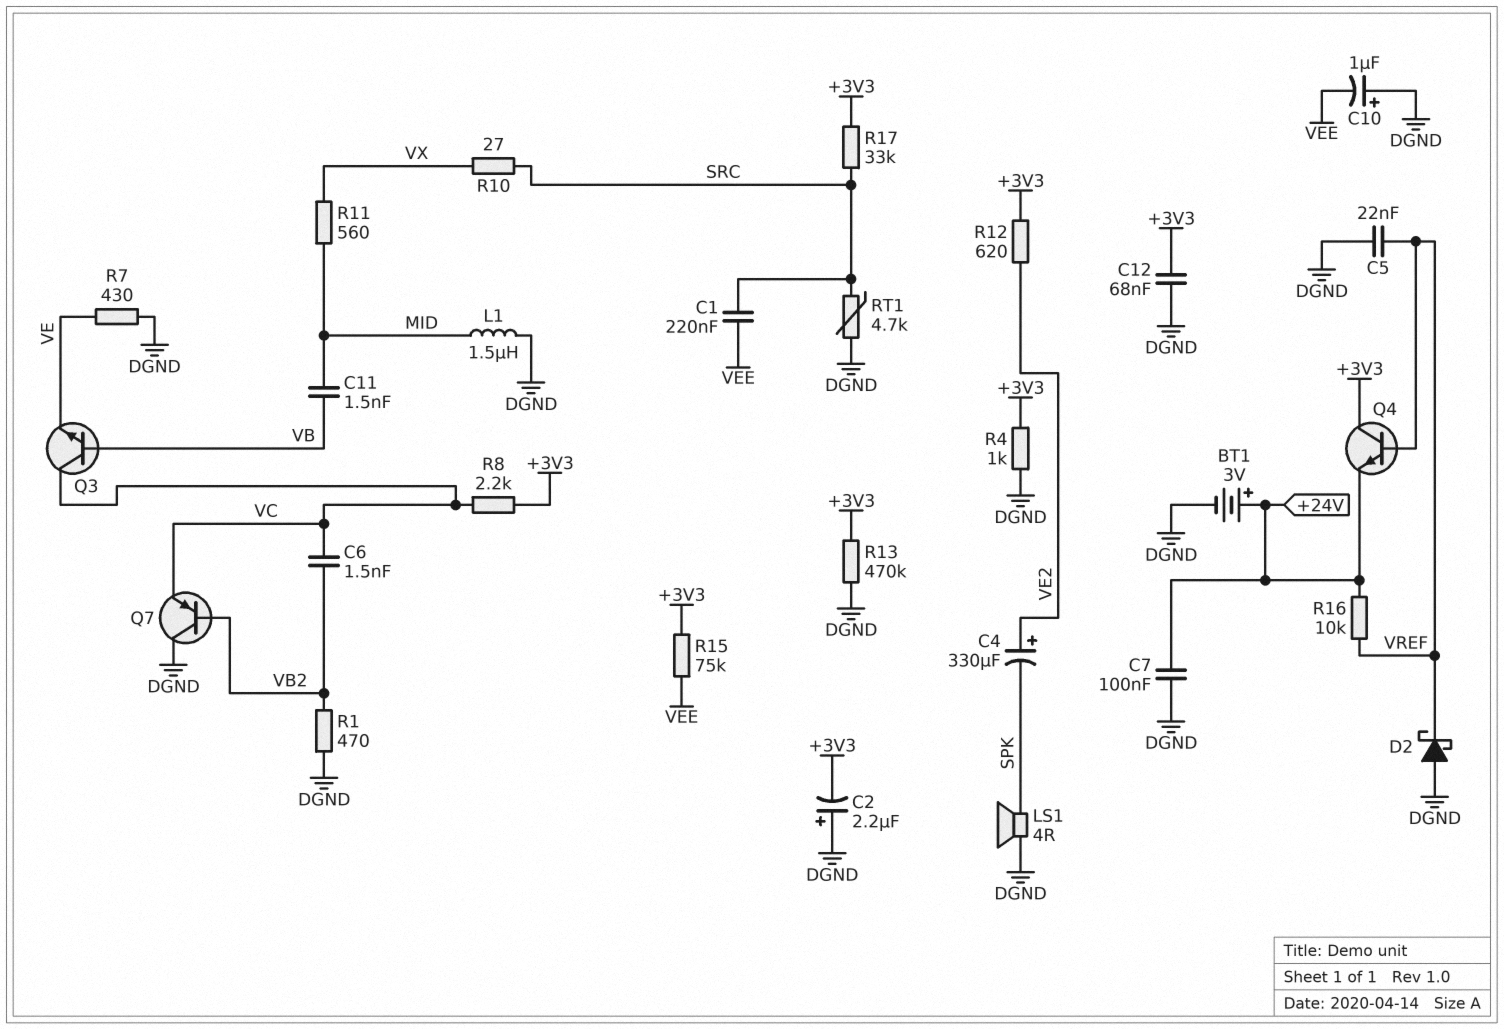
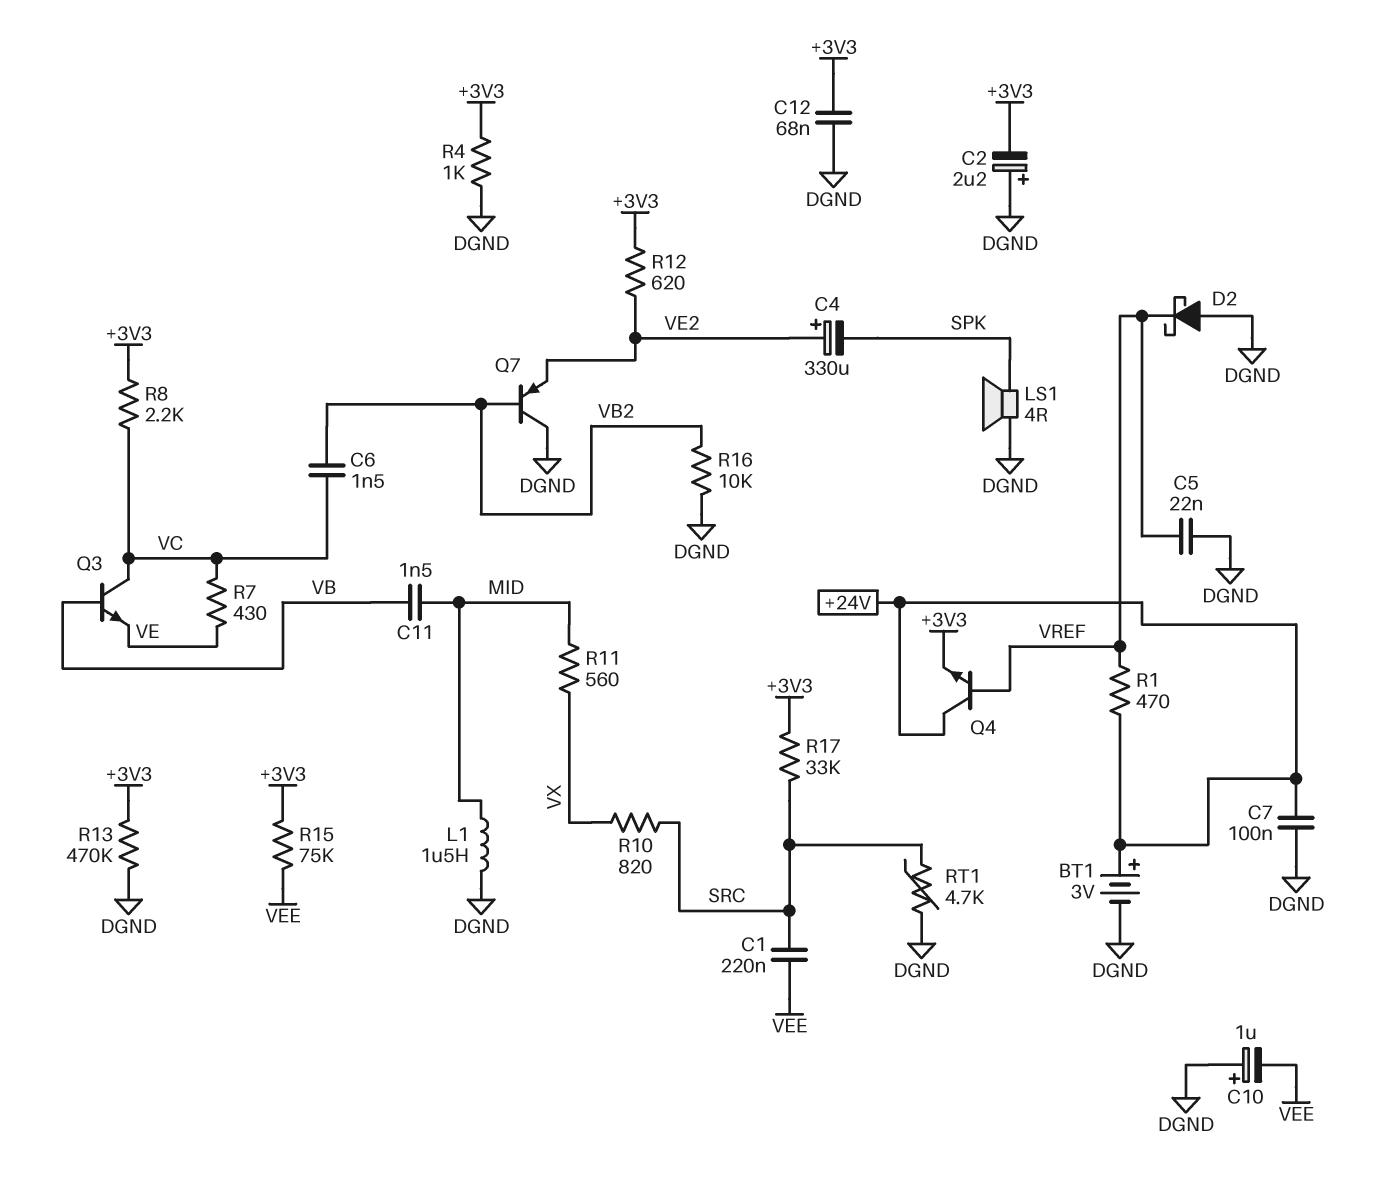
Q4: NPN (B VREF, C +3V3, E +24V) -> NPN (B VREF, C +24V, E +3V3)
Q7: PNP (B VB2, C DGND, E VC) -> PNP (B VB2, C DGND, E VE2)
R1: 470 (DGND, VB2) -> 470 (+24V, VREF)
R7: 430 (DGND, VE) -> 430 (VC, VE)
R10: 27 (SRC, VX) -> 820 (SRC, VX)
R16: 10k (+24V, VREF) -> 10k (DGND, VB2)

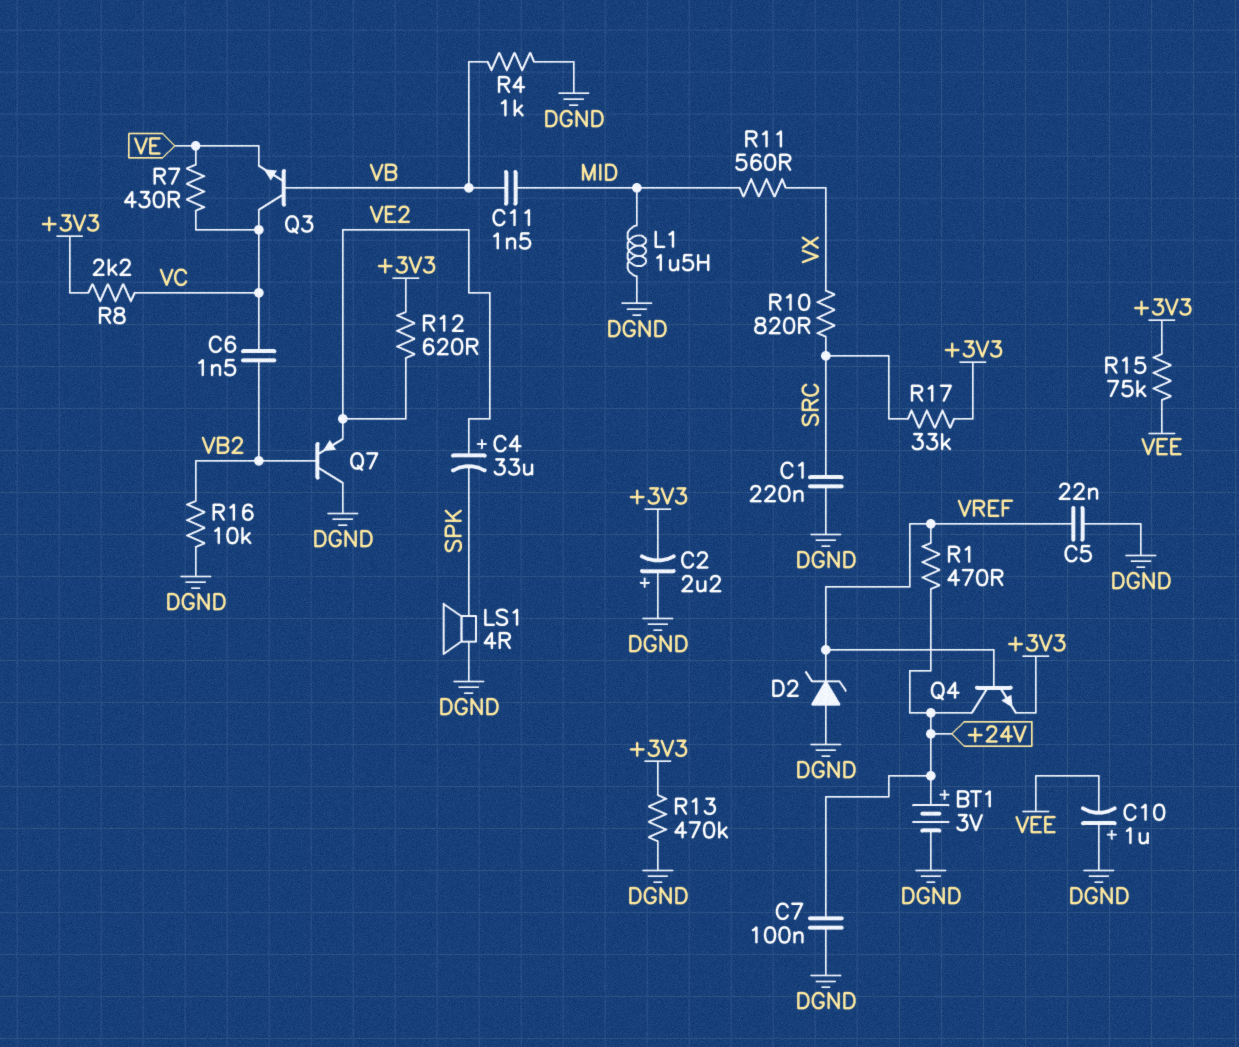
C1: 220nF (SRC, VEE) -> 220nF (DGND, SRC)
C4: 330uF (plus VE2, minus SPK) -> 33uF (plus VE2, minus SPK)
C12: 68nF (+3V3, DGND) -> none
D2: schottky (A DGND, K VREF) -> zener (A DGND, K VREF)
R4: 1k (+3V3, DGND) -> 1k (DGND, VB)
RT1: 4.7k (DGND, SRC) -> none

